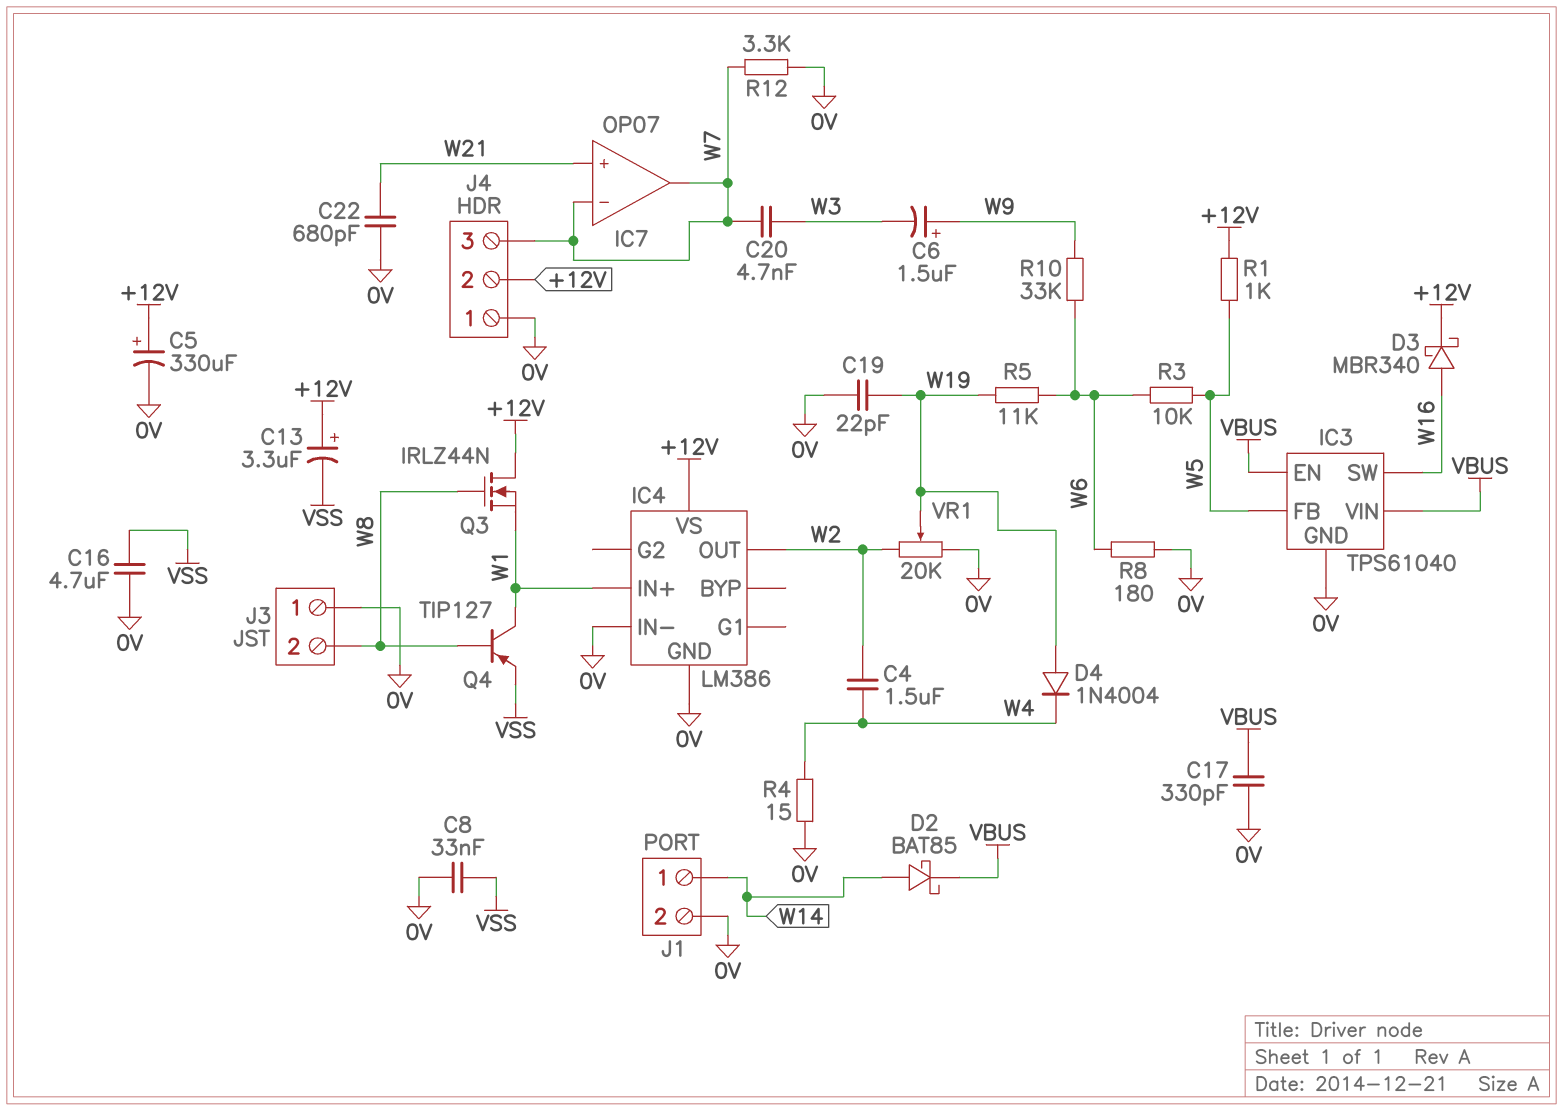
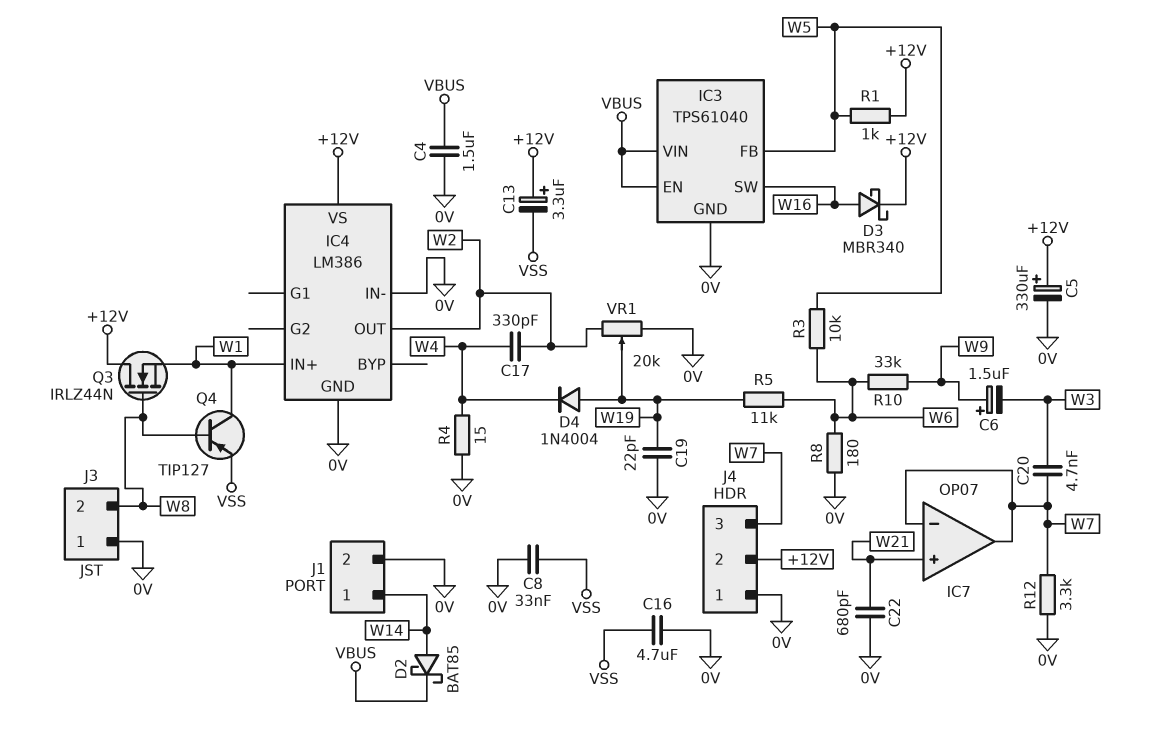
C4: 1.5uF (W2, W4) -> 1.5uF (0V, VBUS)
C17: 330pF (0V, VBUS) -> 330pF (W2, W4)

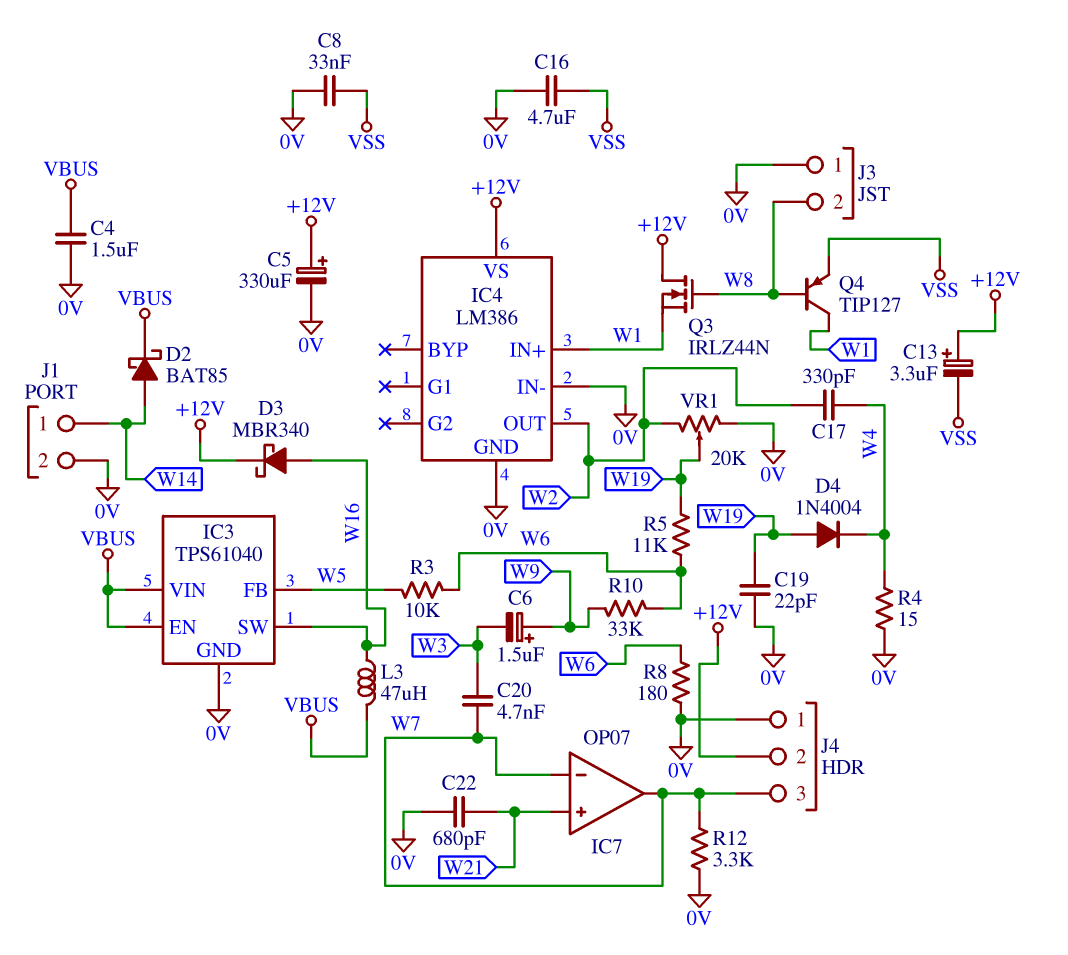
L3: none -> 47uH (VBUS, W16)
R1: 1k (+12V, W5) -> none

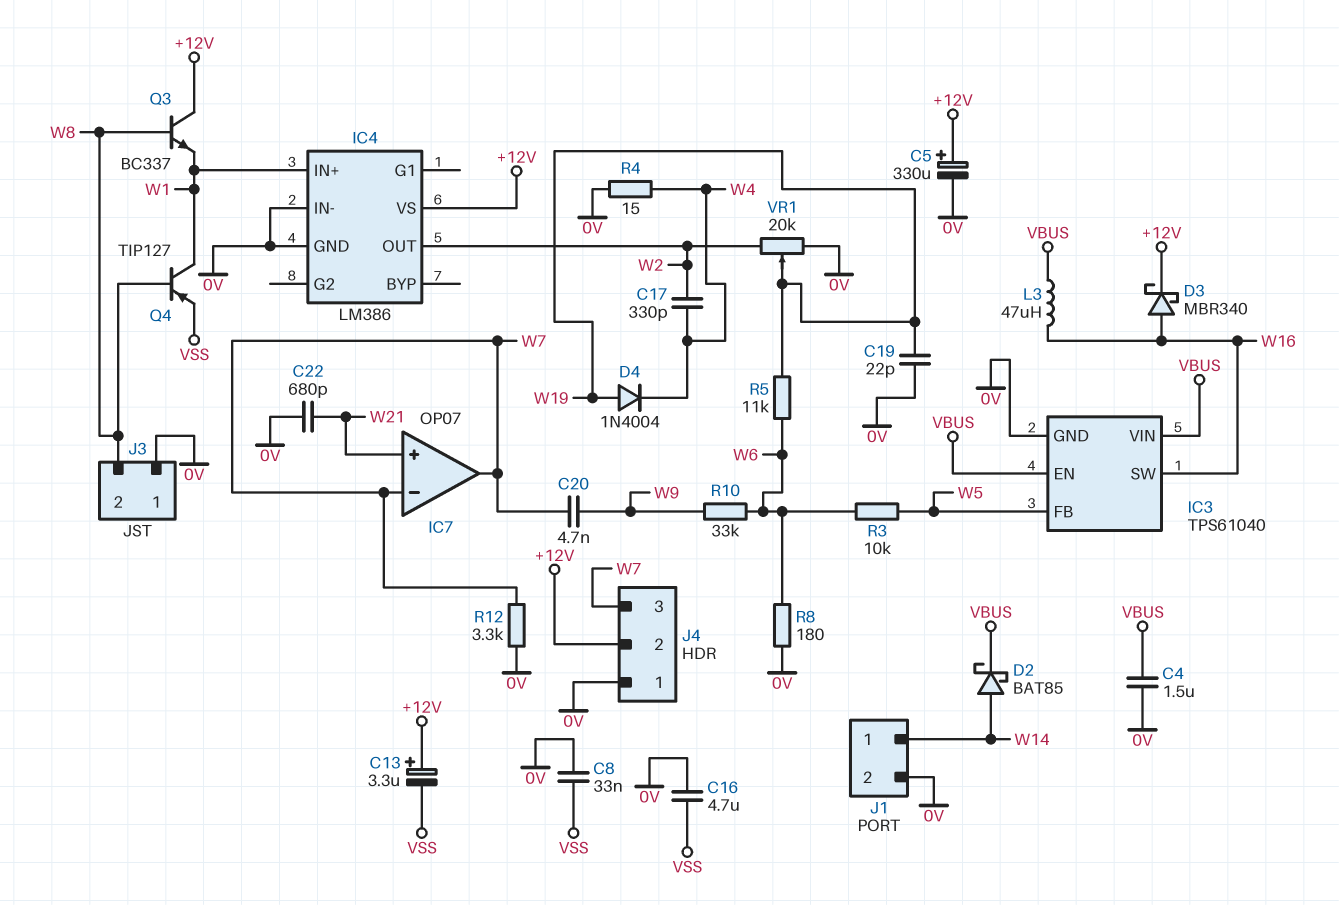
C6: 1.5uF (plus W9, minus W3) -> none
C20: 4.7nF (W3, W7) -> 4.7nF (W7, W9)
Q3: NMOS IRLZ44N (G W8, D +12V, S W1) -> NPN BC337 (B W8, C +12V, E W1)

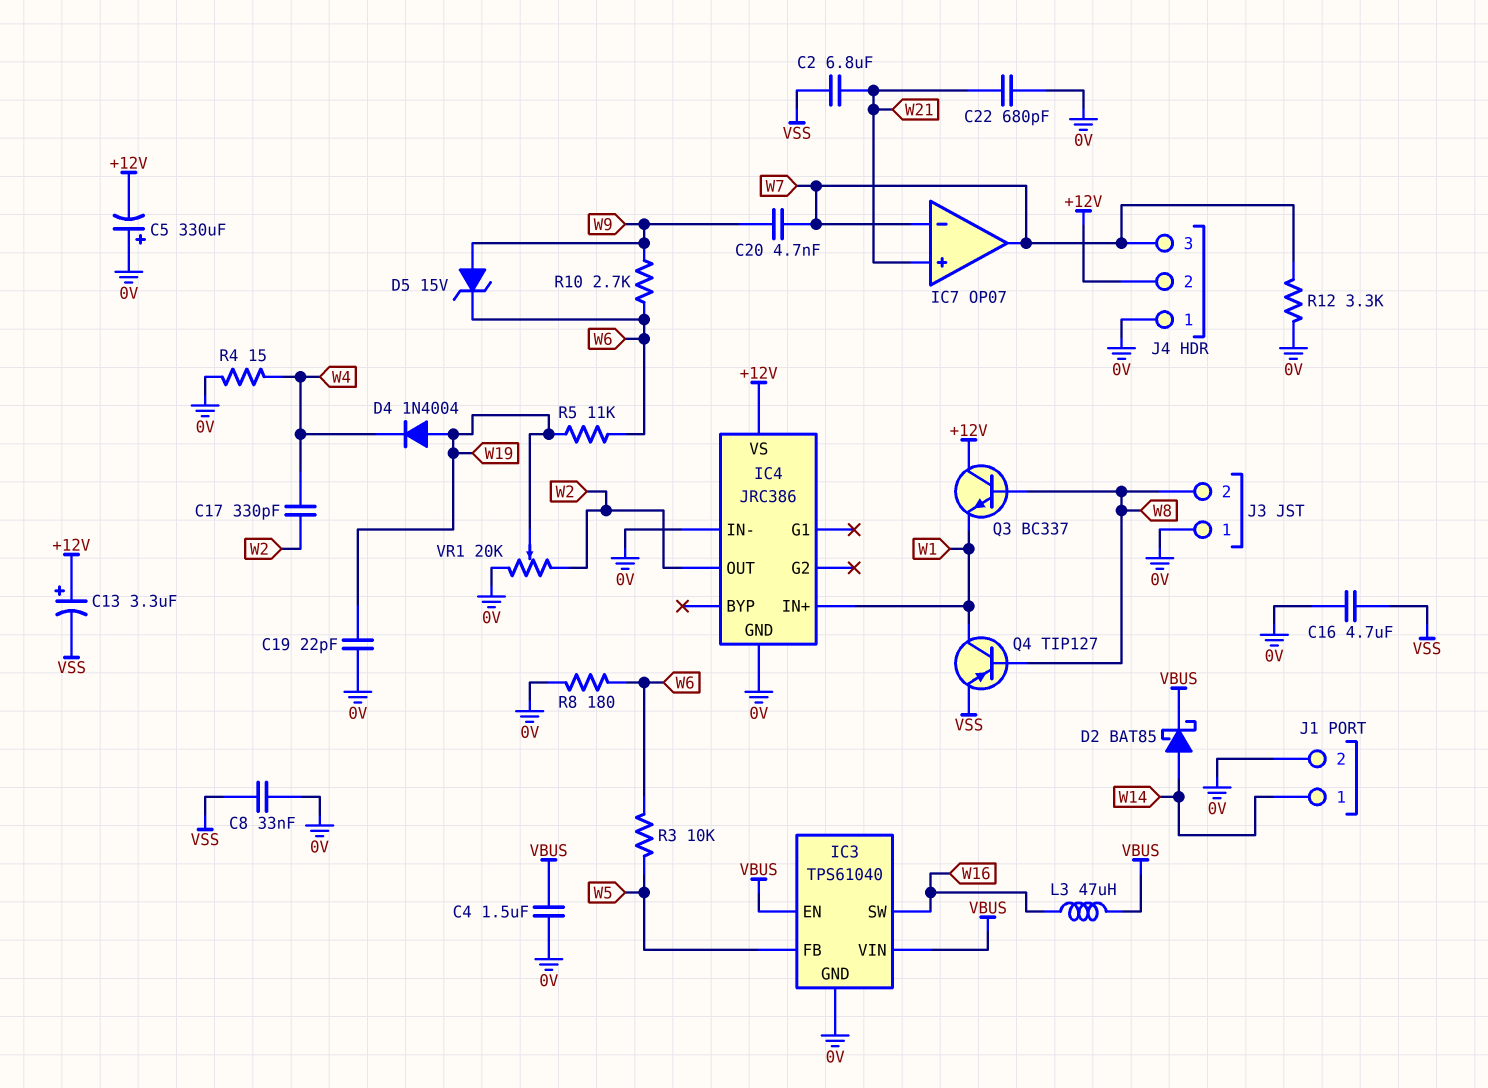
C2: none -> 6.8uF (VSS, W21)
C5: 330uF (plus +12V, minus 0V) -> 330uF (plus 0V, minus +12V)
D3: schottky MBR340 (A W16, K +12V) -> none
D5: none -> zener 15V (A W9, K W6)
IC4: LM386 -> JRC386
R10: 33k (W6, W9) -> 2.7k (W6, W9)

